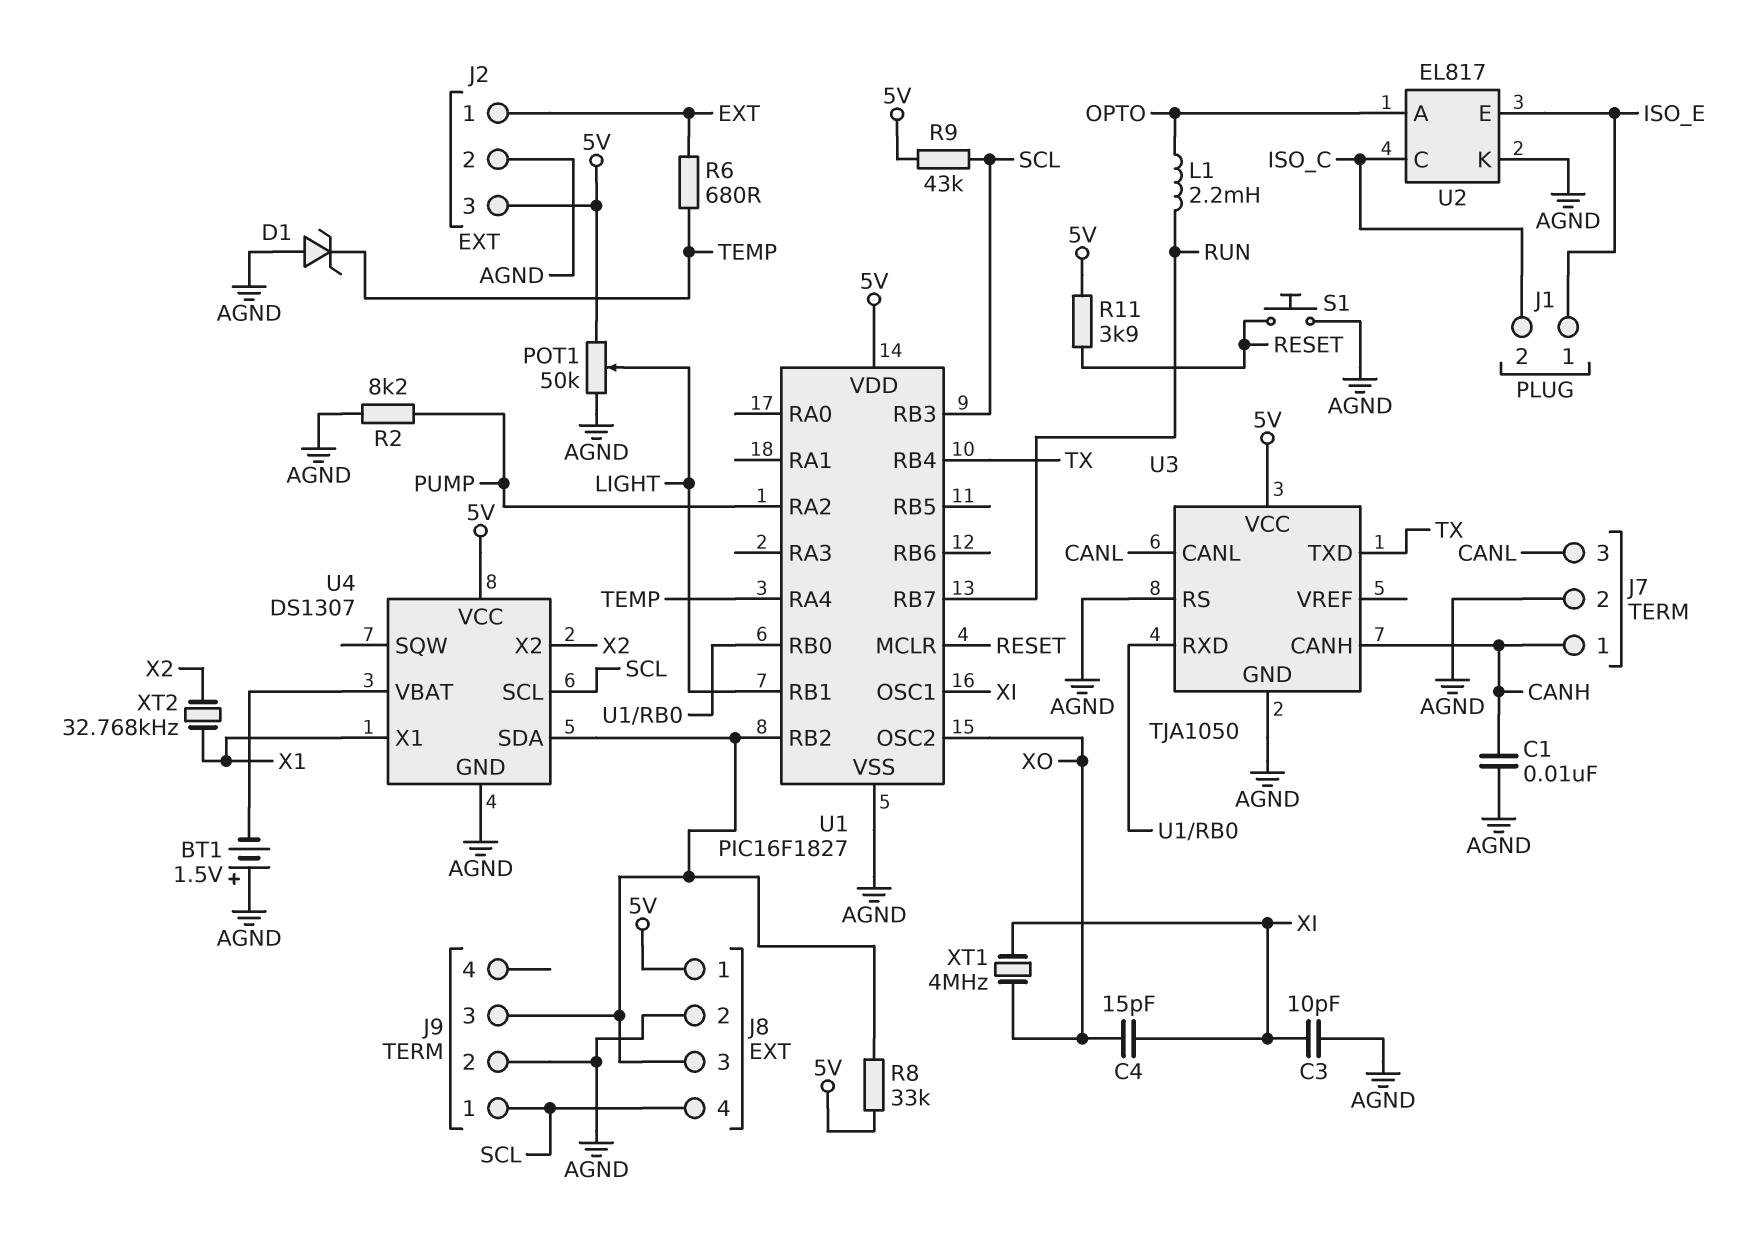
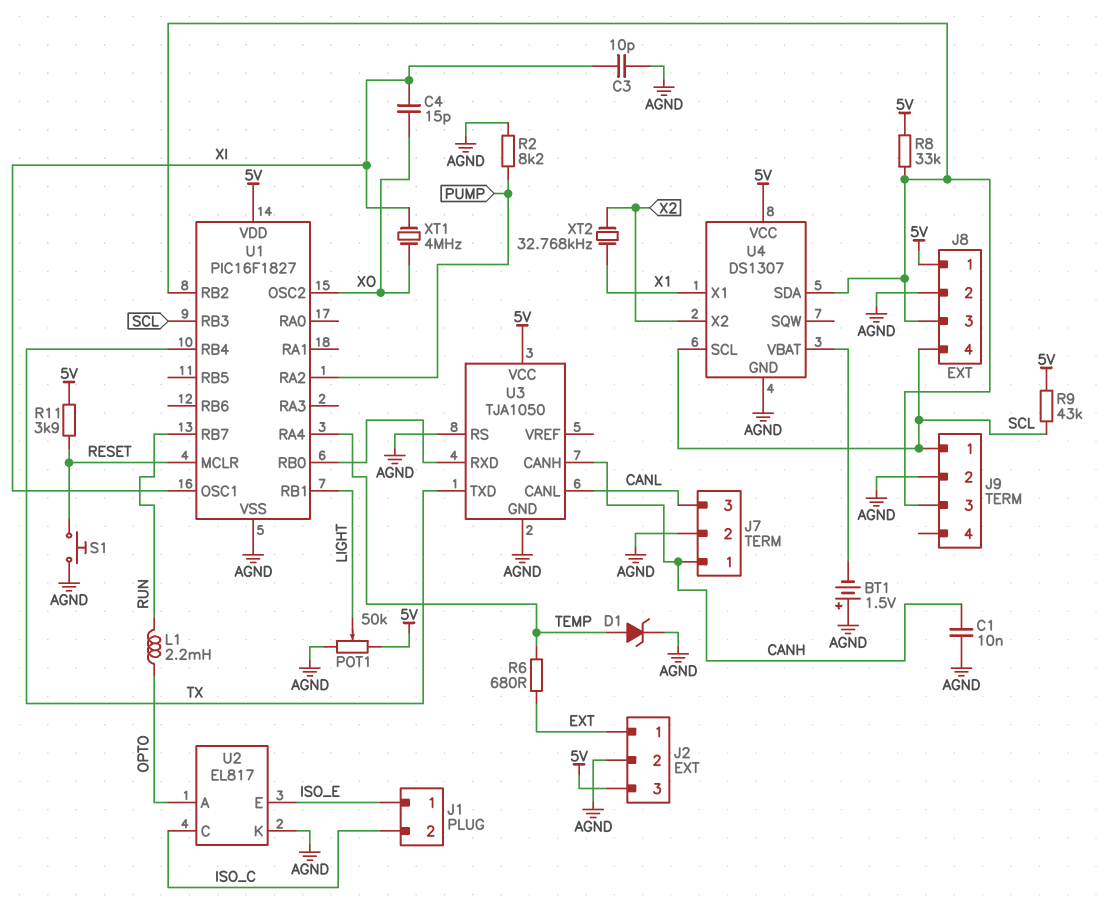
D1: zener (A AGND, K TEMP) -> zener (A TEMP, K AGND)

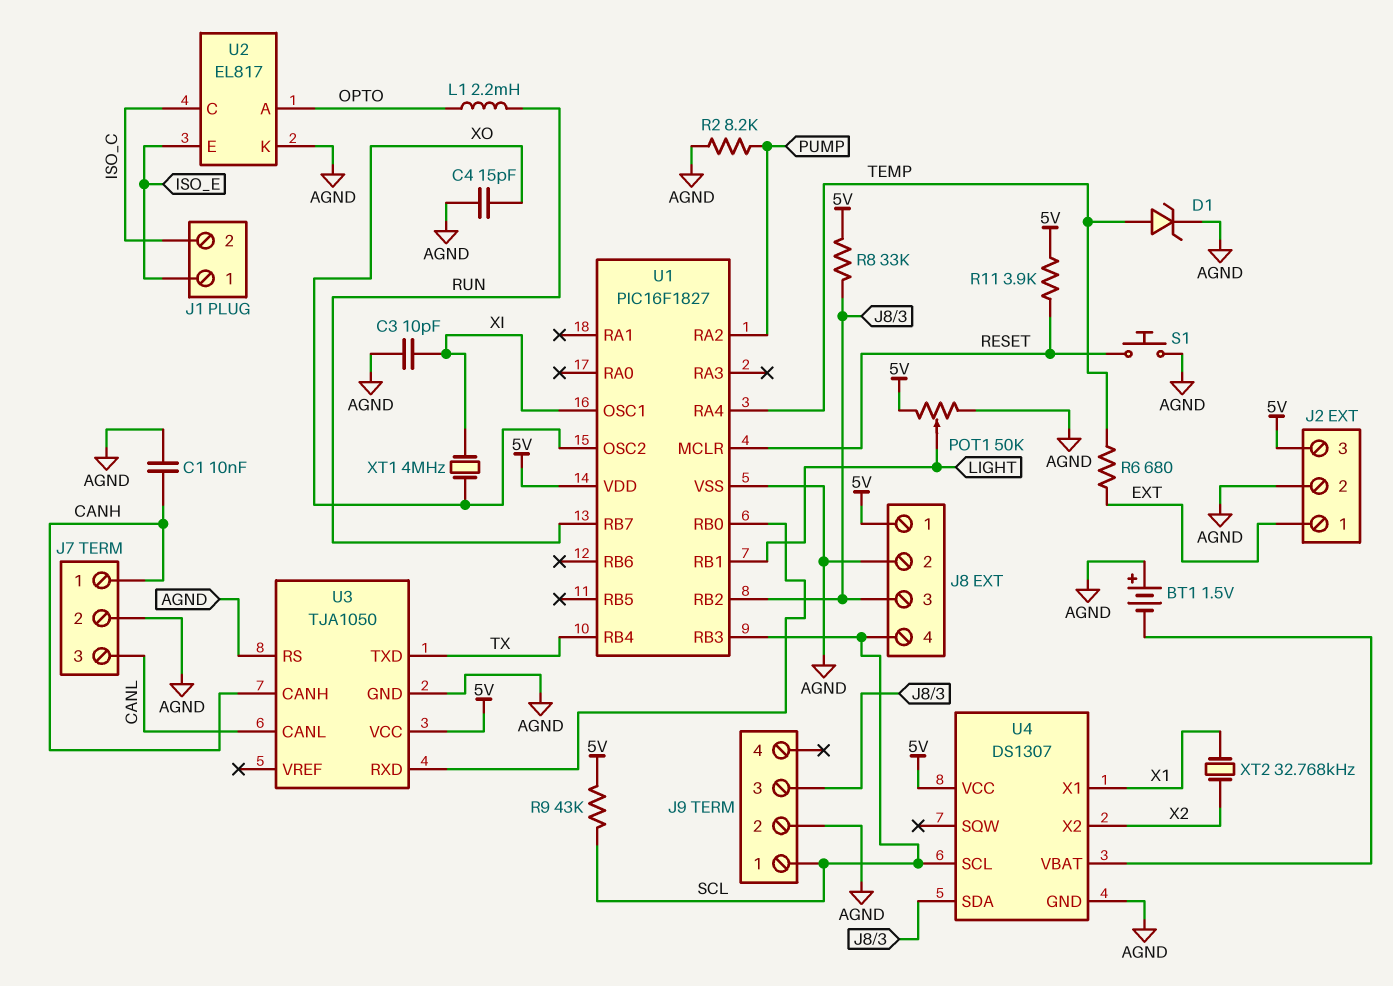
C4: 15pF (XI, XO) -> 15pF (AGND, XO)

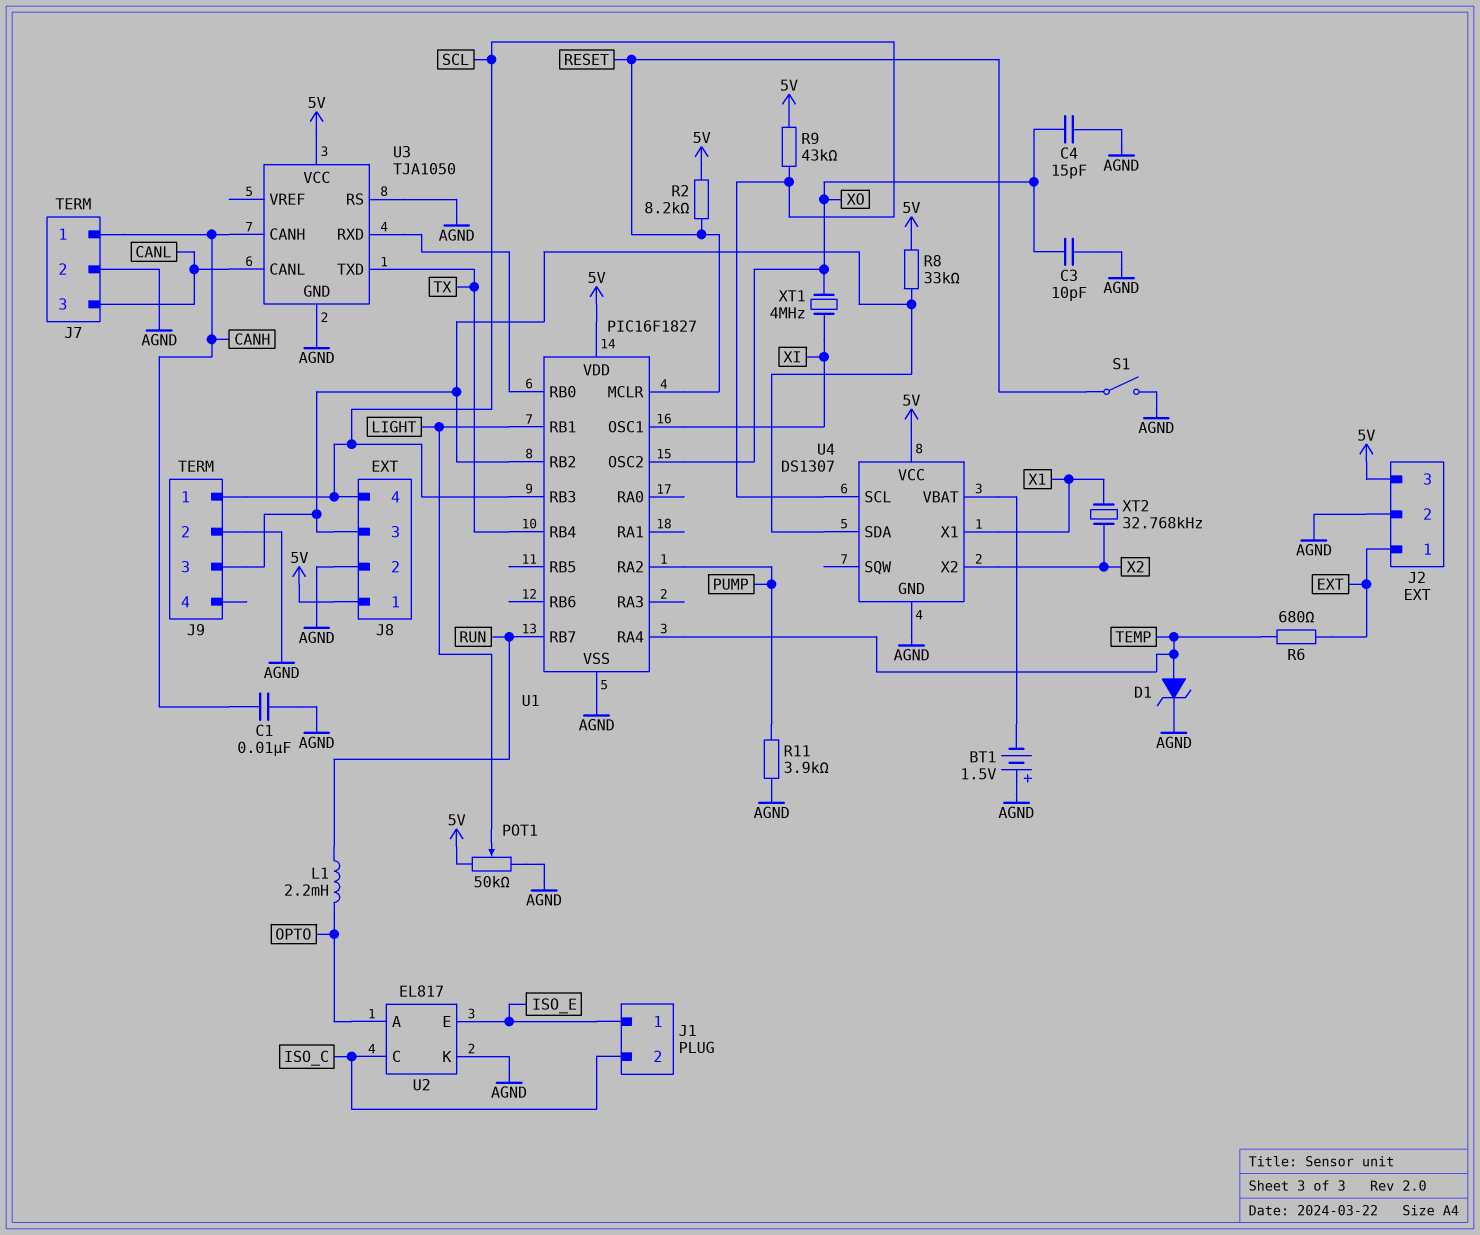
C3: 10pF (AGND, XI) -> 10pF (AGND, XO)
R2: 8.2k (AGND, PUMP) -> 8.2k (5V, RESET)
R11: 3.9k (5V, RESET) -> 3.9k (AGND, PUMP)
S1: button (AGND, RESET) -> switch (AGND, RESET)

